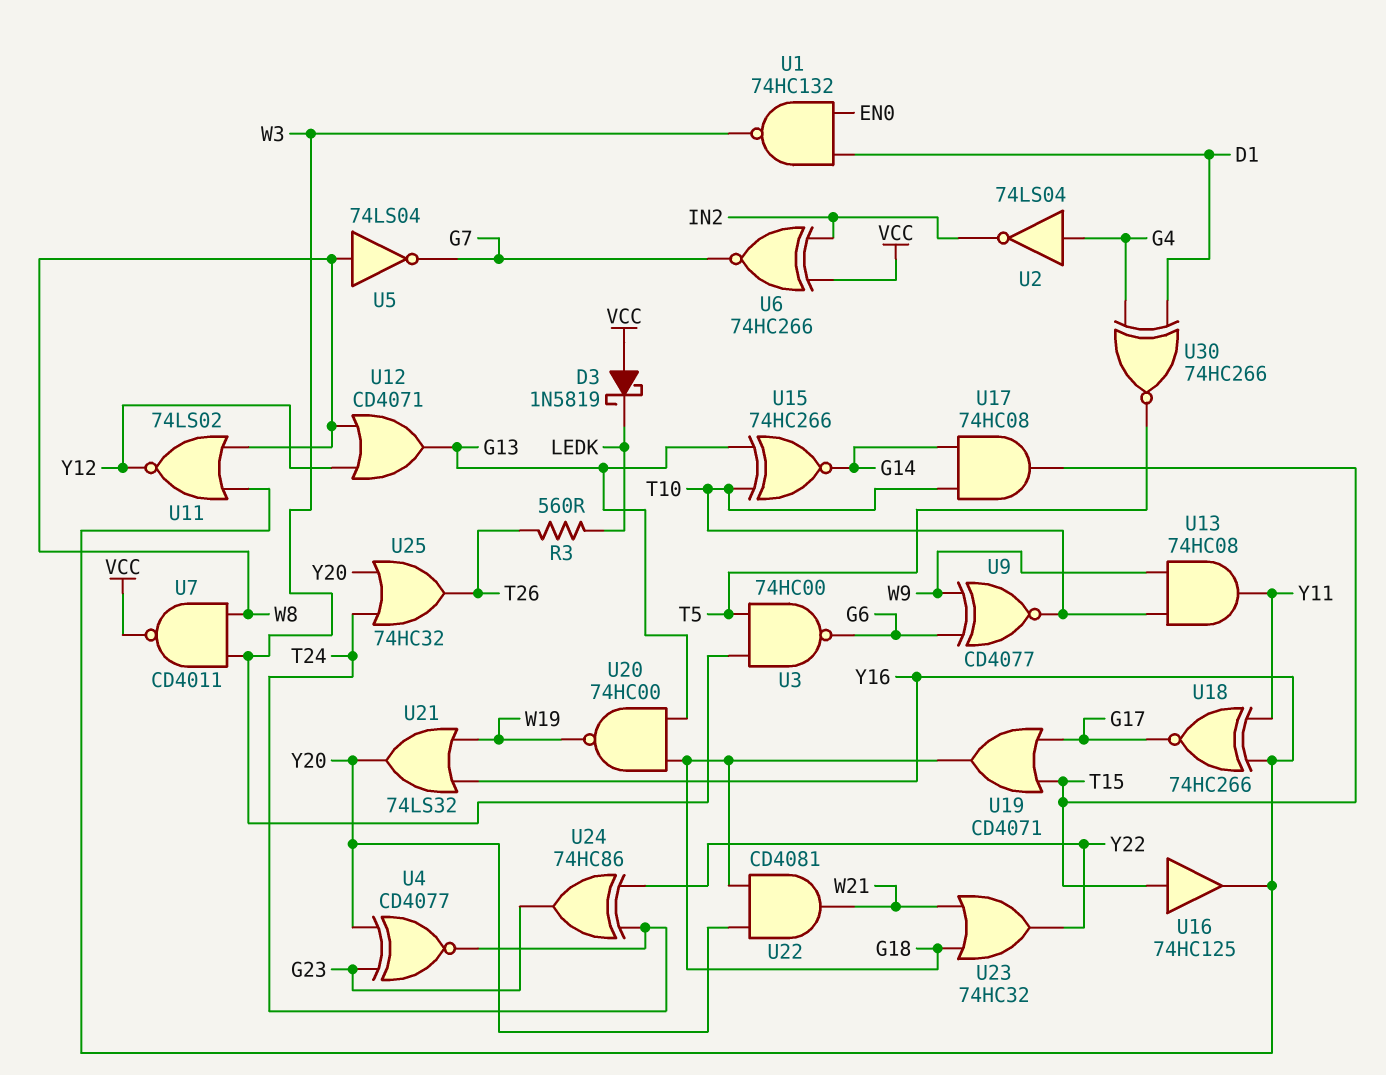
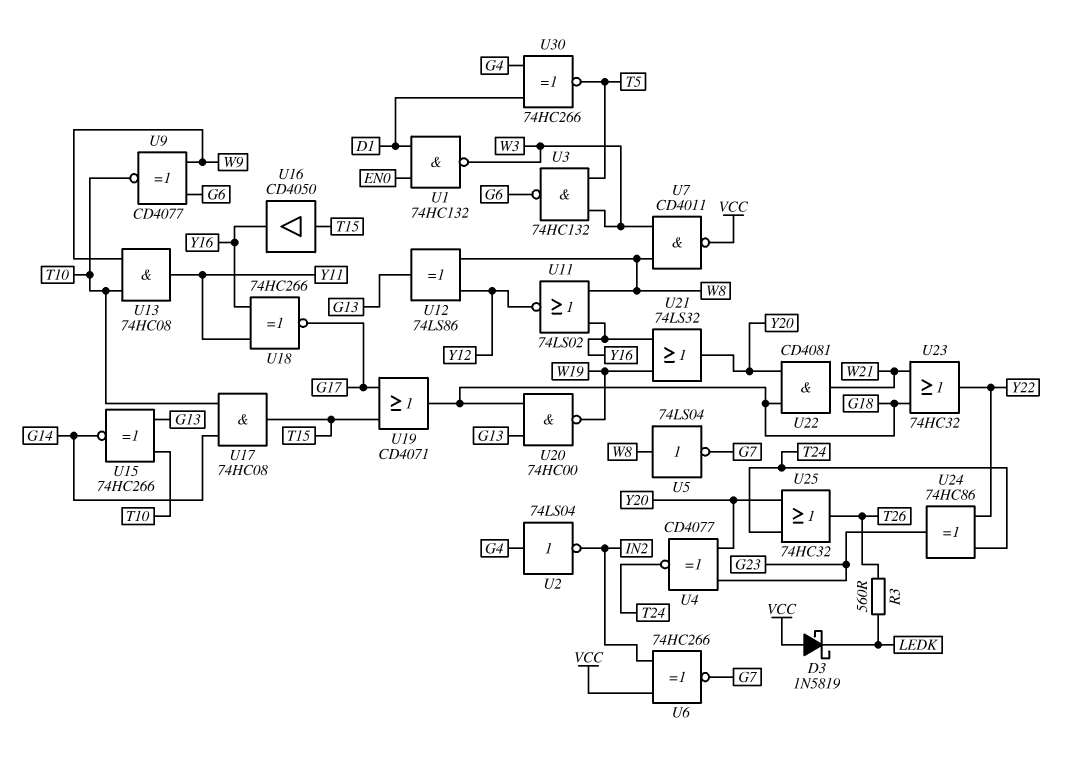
U3: NAND 74HC00 (in T5, in W3, out G6) -> NAND 74HC132 (in T5, in W3, out G6)
U12: OR CD4071 (in W8, in Y12, out G13) -> XOR 74LS86 (in W8, in Y12, out G13)
U16: buffer 74HC125 (in T15, out Y16) -> buffer CD4050 (in T15, out Y16)

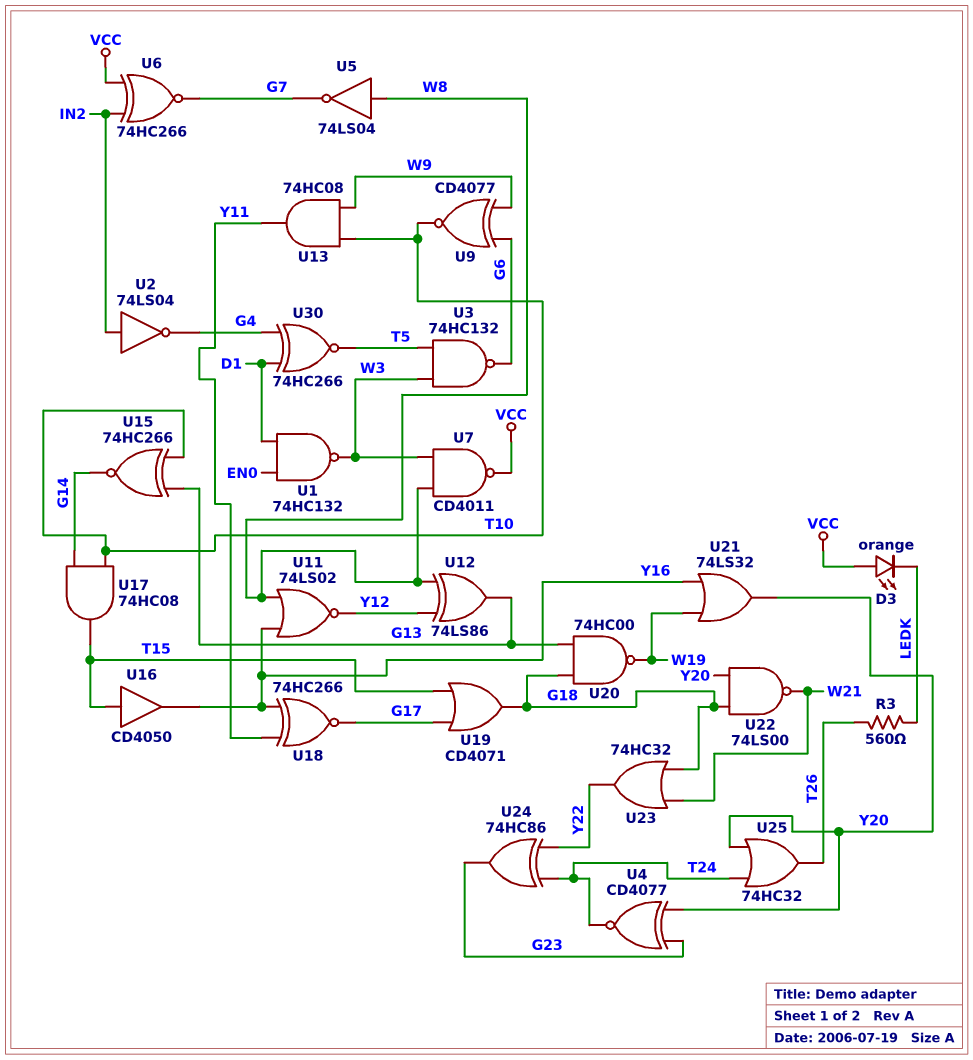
D3: schottky 1N5819 (A VCC, K LEDK) -> LED orange (A VCC, K LEDK)
U2: NOT 74LS04 (in G4, out IN2) -> NOT 74LS04 (in IN2, out G4)
U22: AND CD4081 (in G18, in Y20, out W21) -> NAND 74LS00 (in G18, in Y20, out W21)

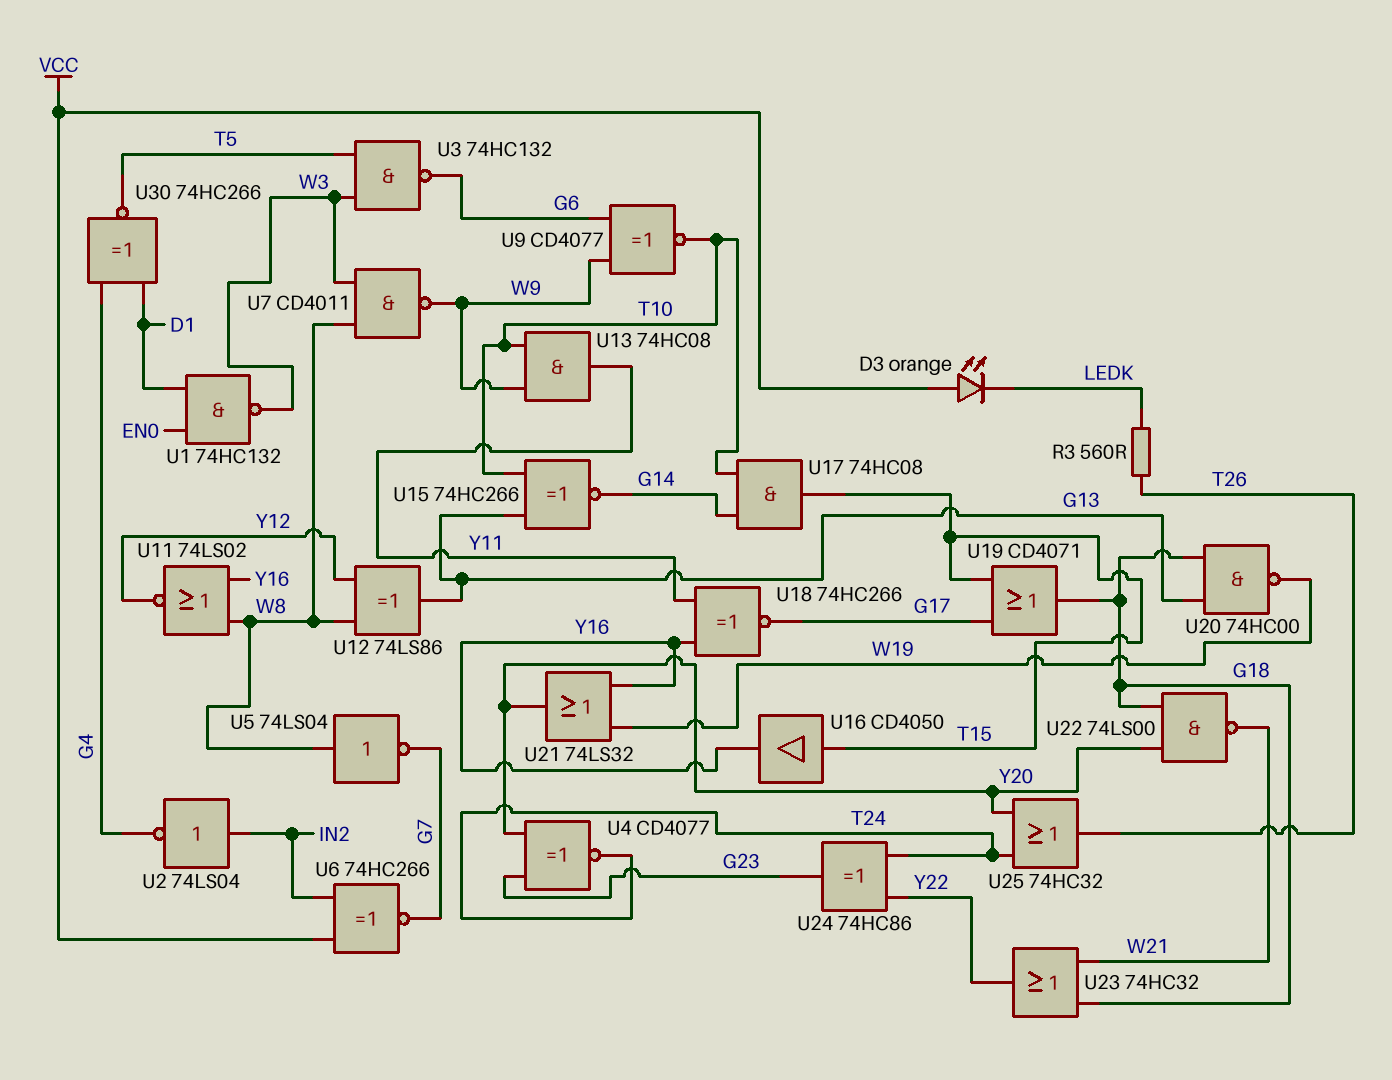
U7: NAND CD4011 (in W3, in W8, out VCC) -> NAND CD4011 (in W3, in W8, out W9)

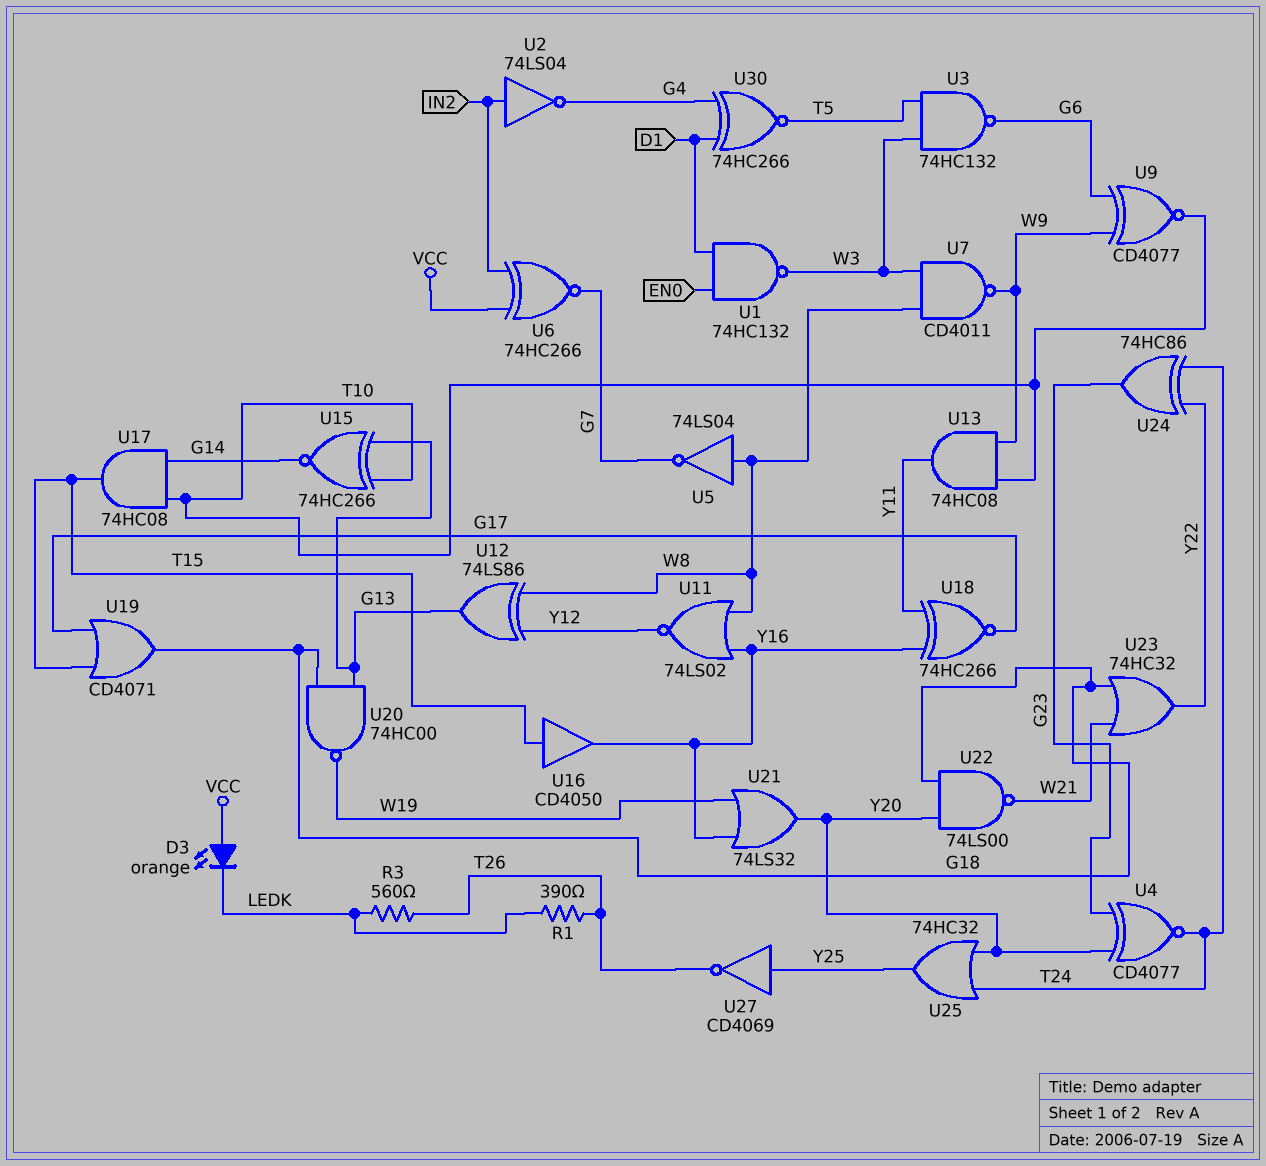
R1: none -> 390 (LEDK, T26)
U25: OR 74HC32 (in T24, in Y20, out T26) -> OR 74HC32 (in T24, in Y20, out Y25)
U27: none -> NOT CD4069 (in Y25, out T26)

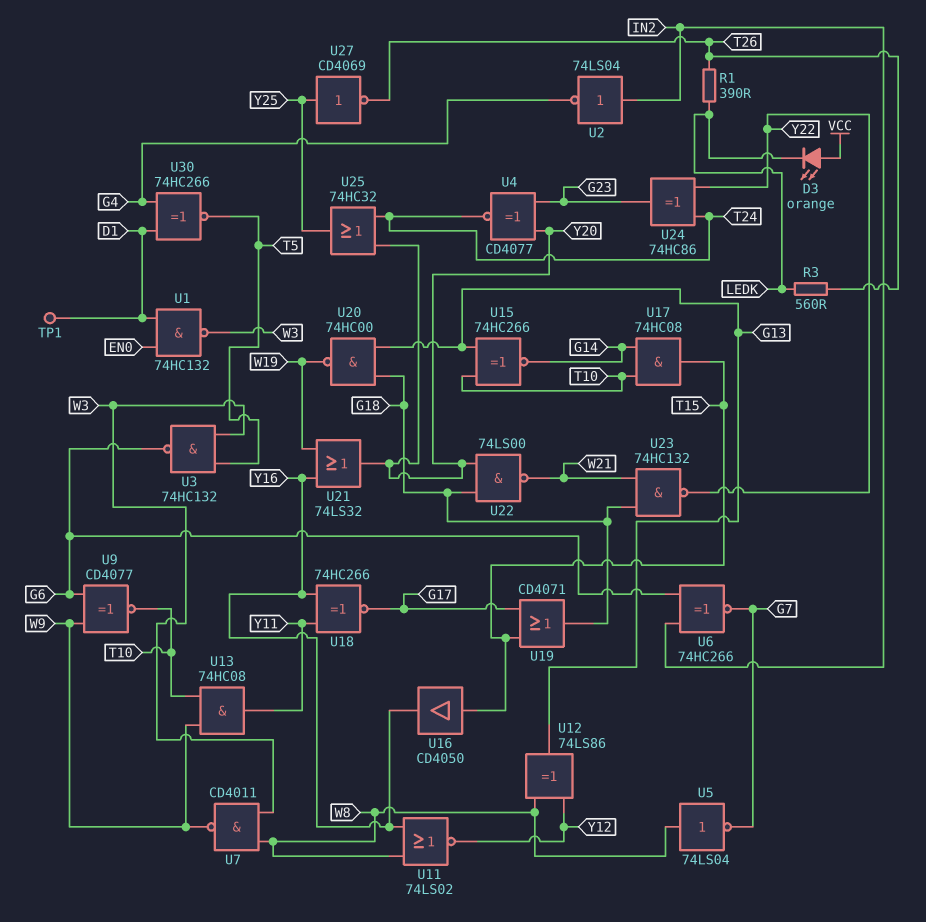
TP1: none -> test point (D1)
U6: XNOR 74HC266 (in IN2, in VCC, out G7) -> XNOR 74HC266 (in G6, in IN2, out G7)
U23: OR 74HC32 (in G18, in W21, out Y22) -> NAND 74HC132 (in G18, in W21, out Y22)

